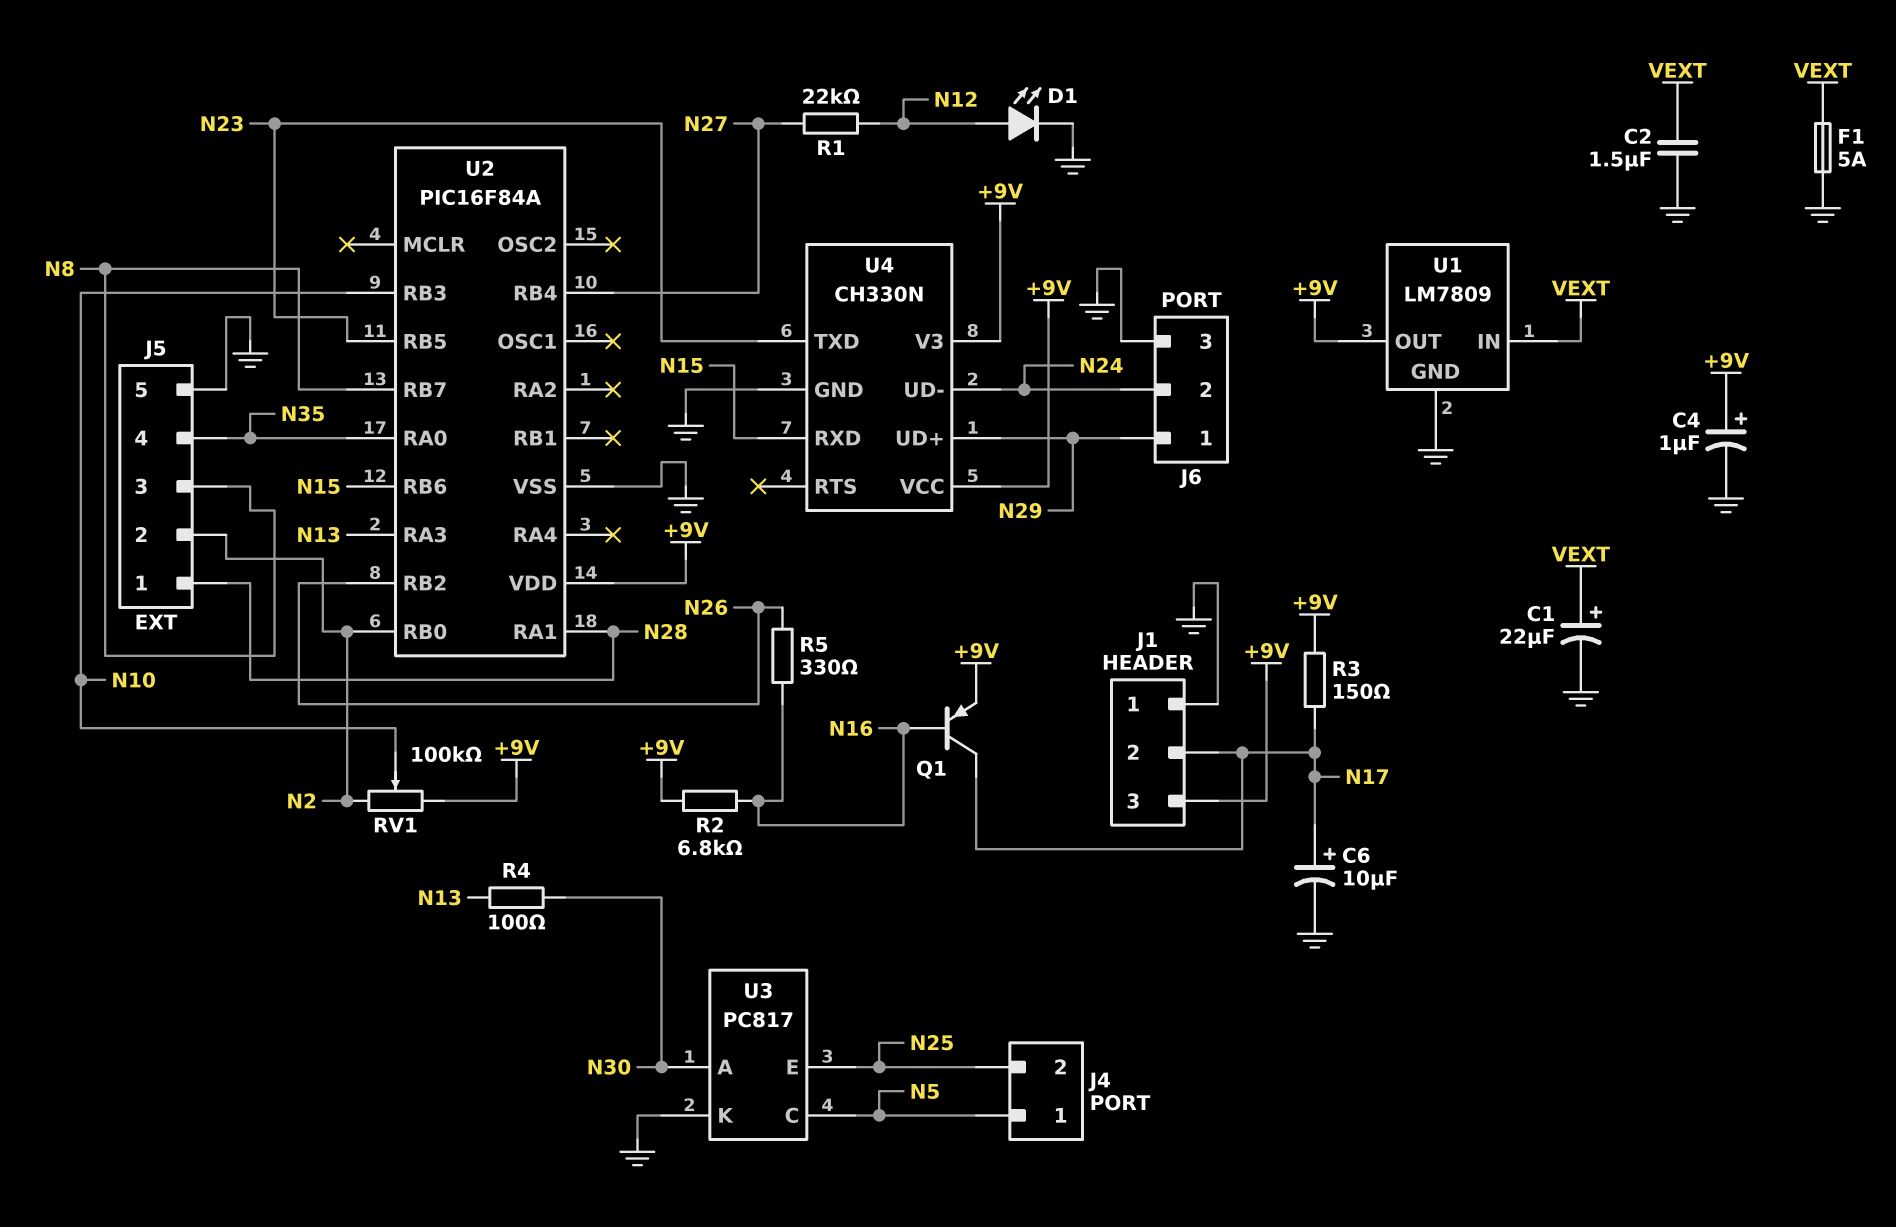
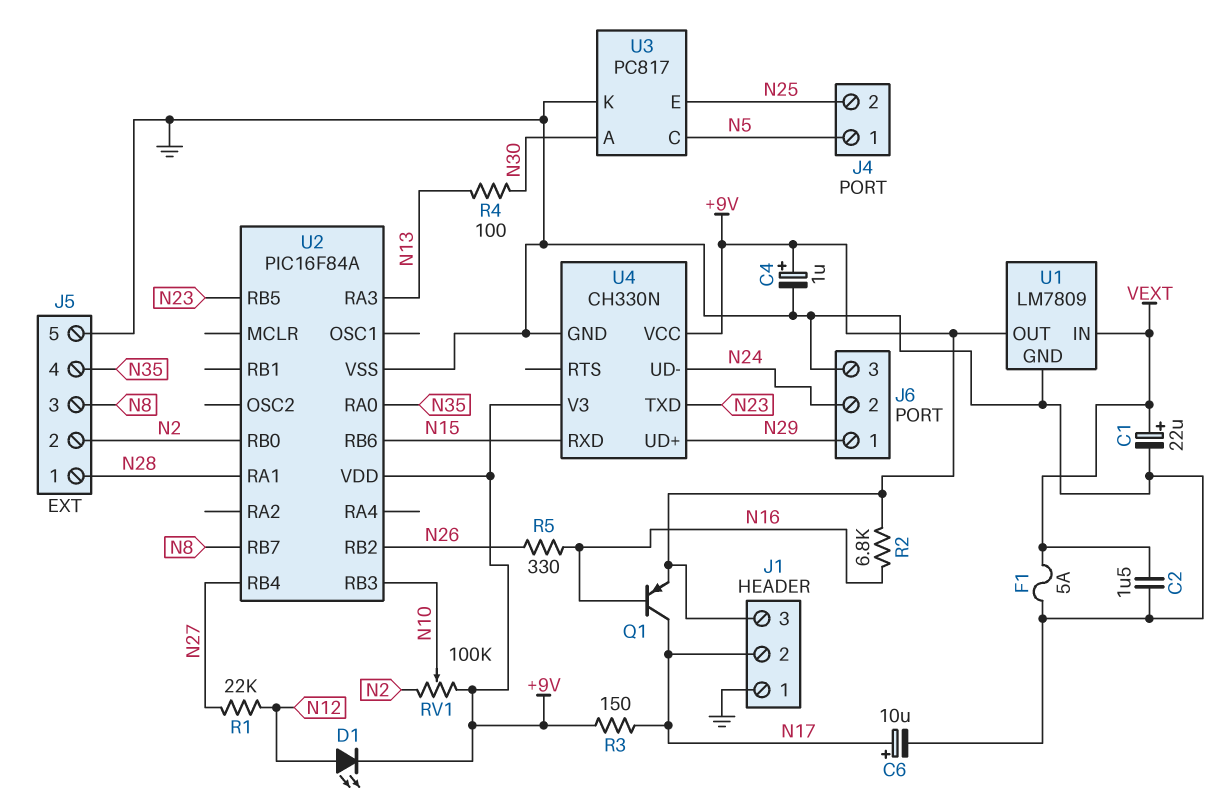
D1: LED (A N12, K GND) -> LED (A N12, K +9V)

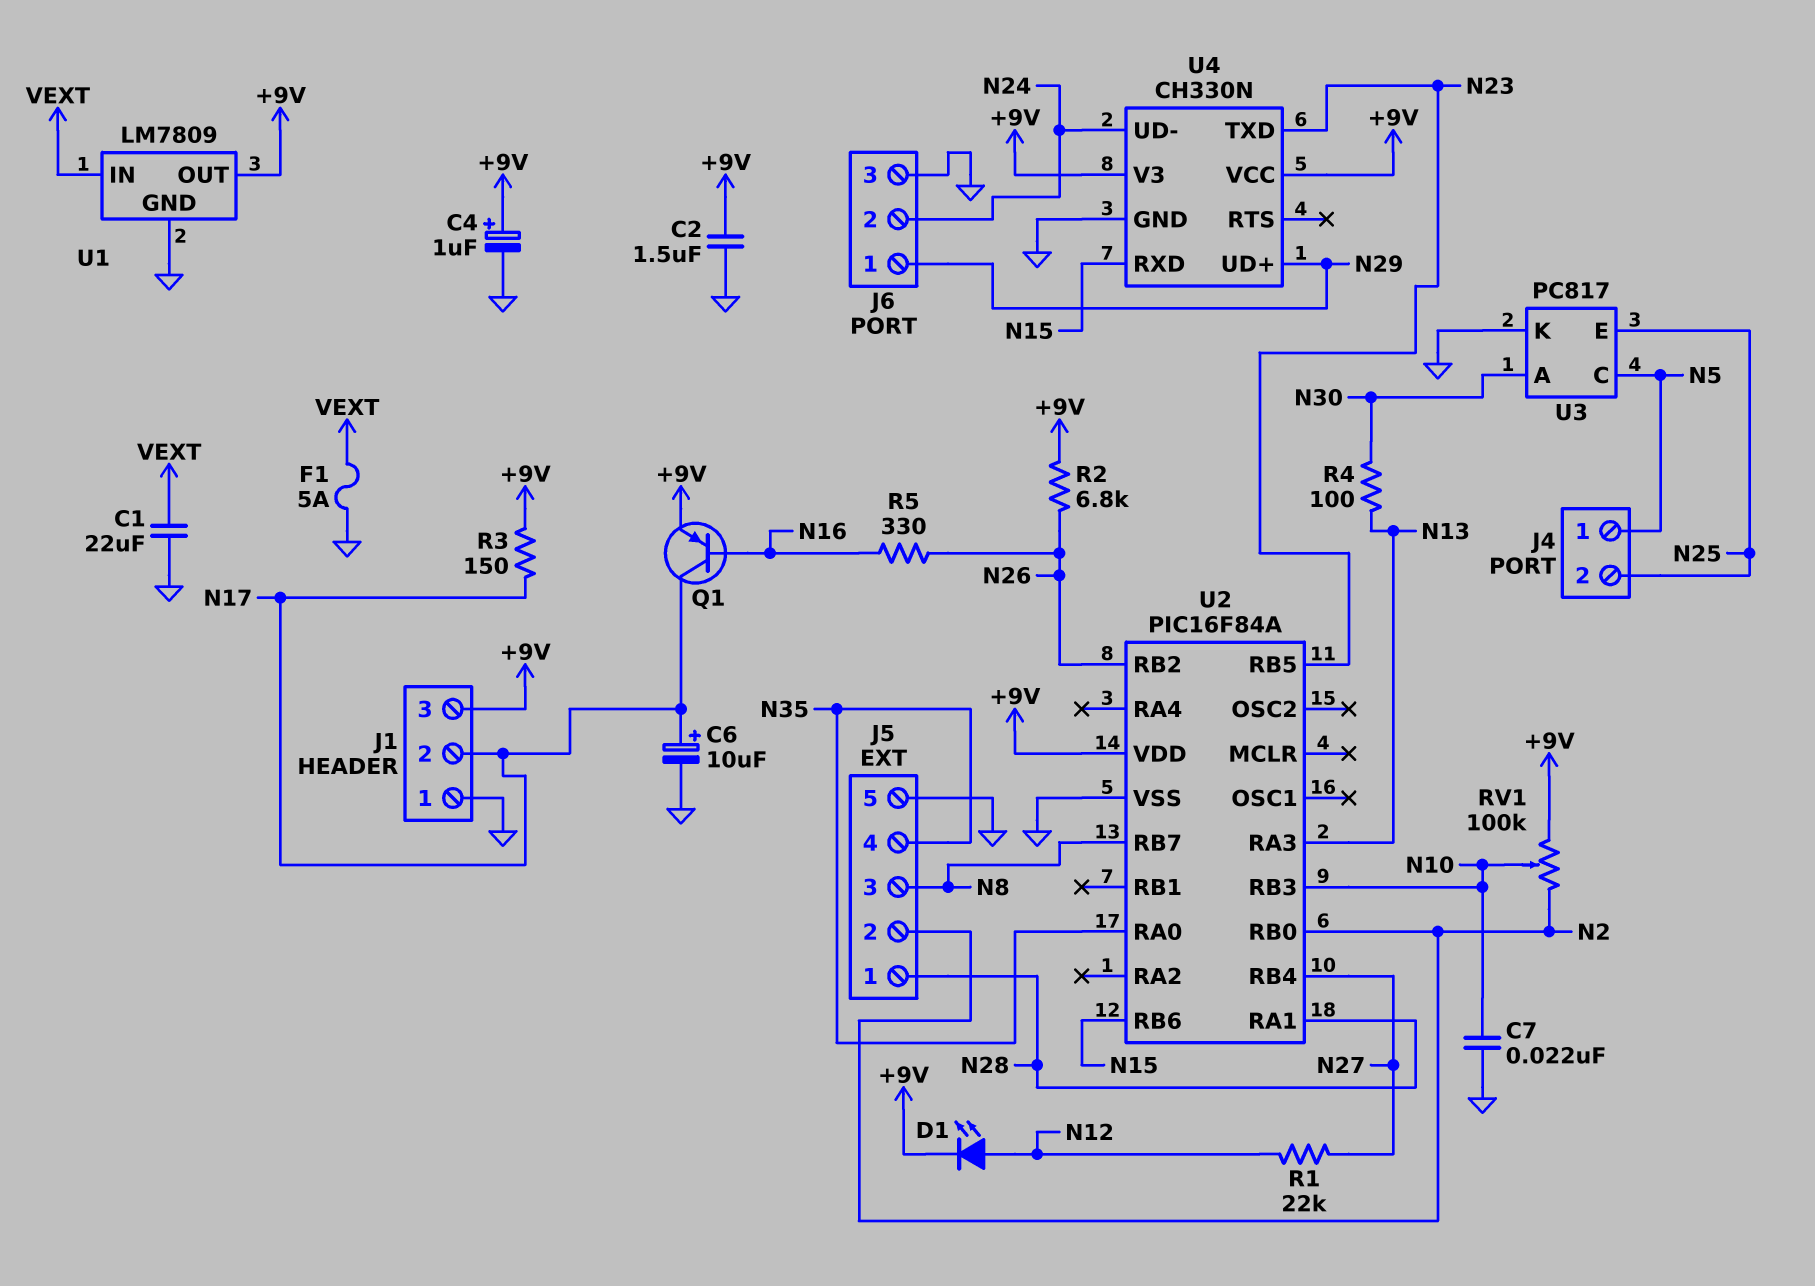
C1: 22uF (plus VEXT, minus GND) -> 22uF (GND, VEXT)
C2: 1.5uF (GND, VEXT) -> 1.5uF (+9V, GND)
C7: none -> 22nF (GND, N10)
R2: 6.8k (+9V, N16) -> 6.8k (+9V, N26)

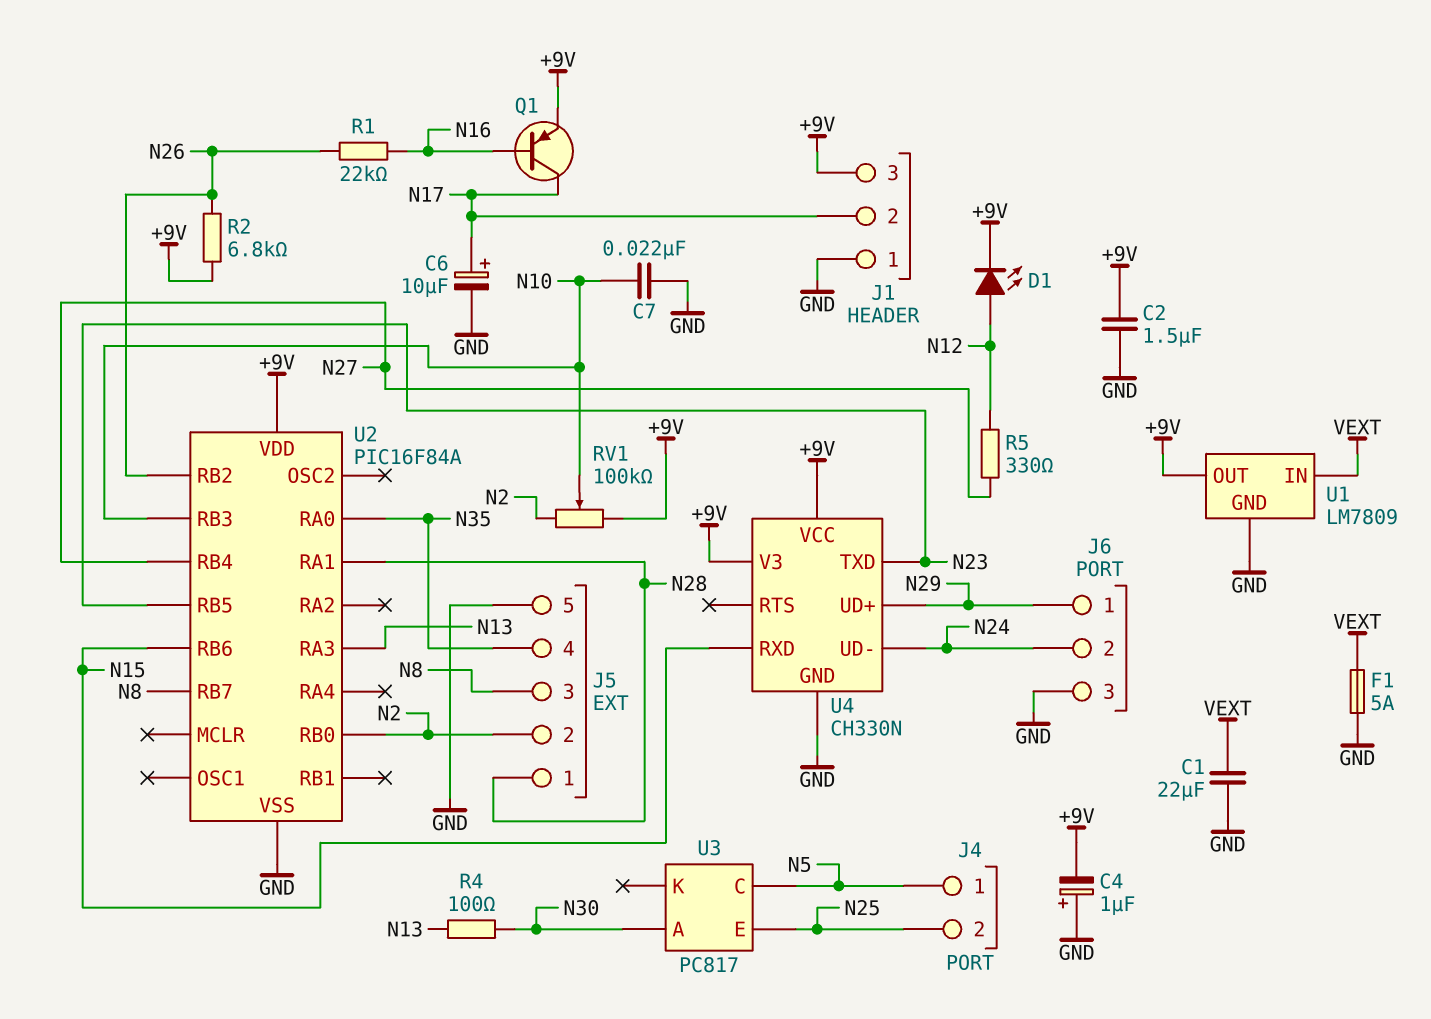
C4: 1uF (plus +9V, minus GND) -> 1uF (plus GND, minus +9V)
R1: 22k (N12, N27) -> 22k (N16, N26)
R3: 150 (+9V, N17) -> none
R5: 330 (N16, N26) -> 330 (N12, N27)
U3 pin K: GND -> none

